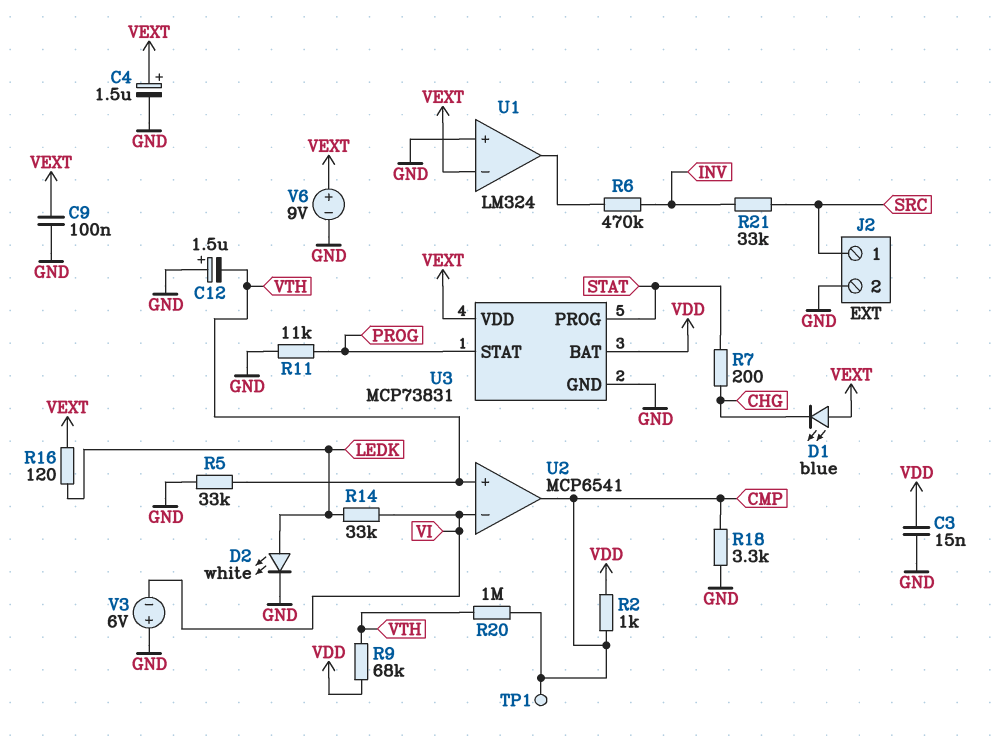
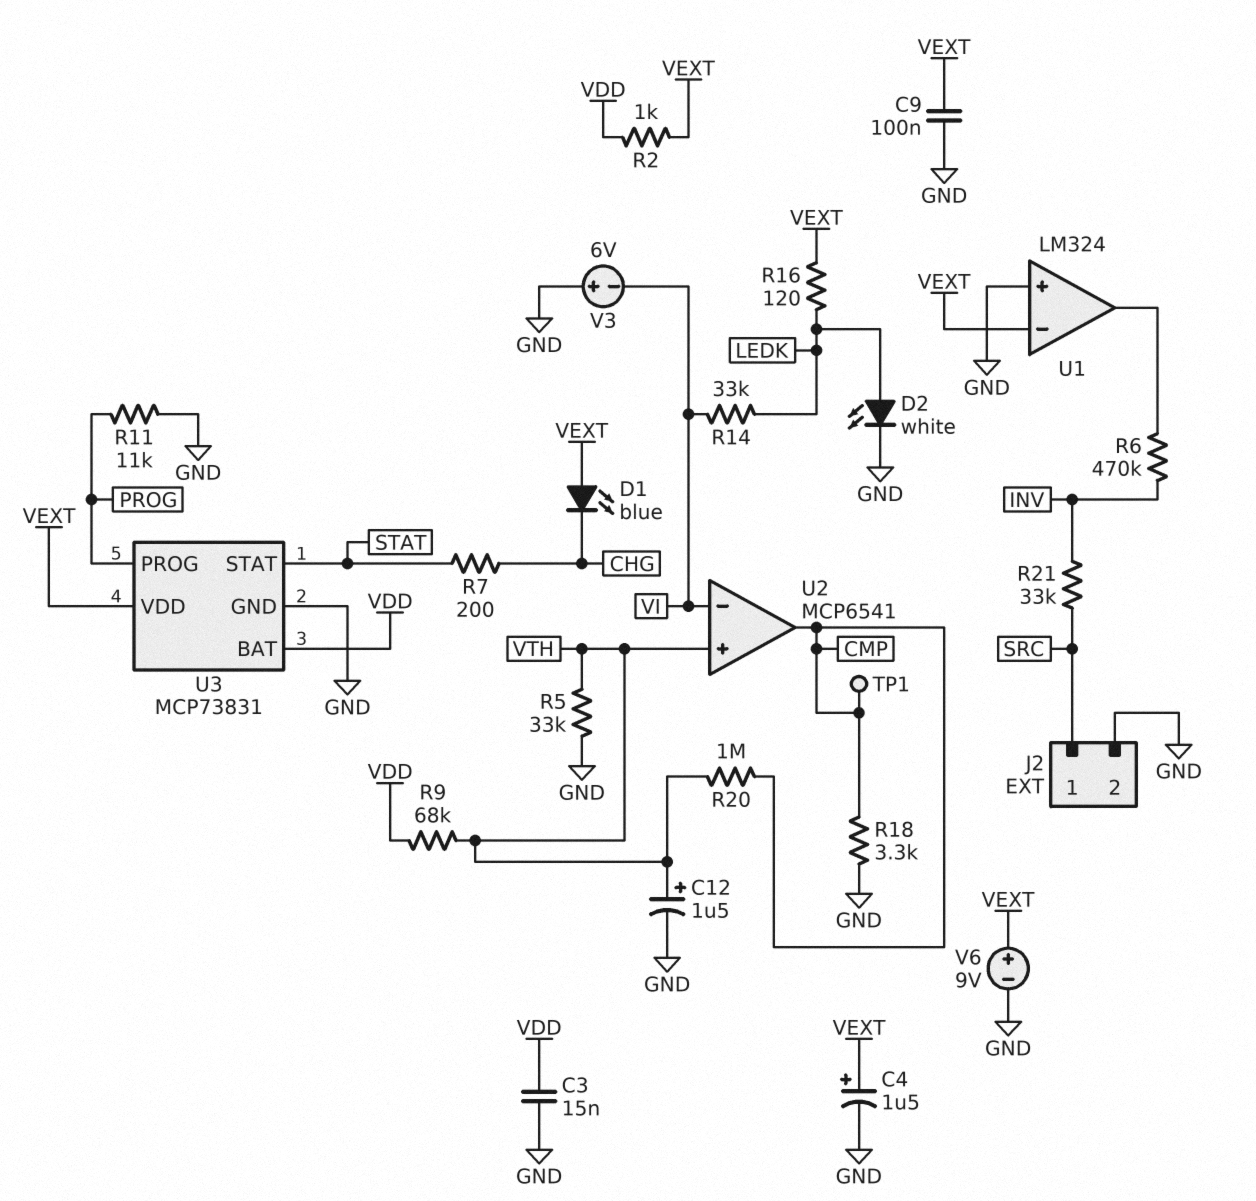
C12: 1.5uF (plus GND, minus VTH) -> 1.5uF (plus VTH, minus GND)
R2: 1k (CMP, VDD) -> 1k (VDD, VEXT)
U3 pin PROG: STAT -> PROG
U3 pin STAT: PROG -> STAT

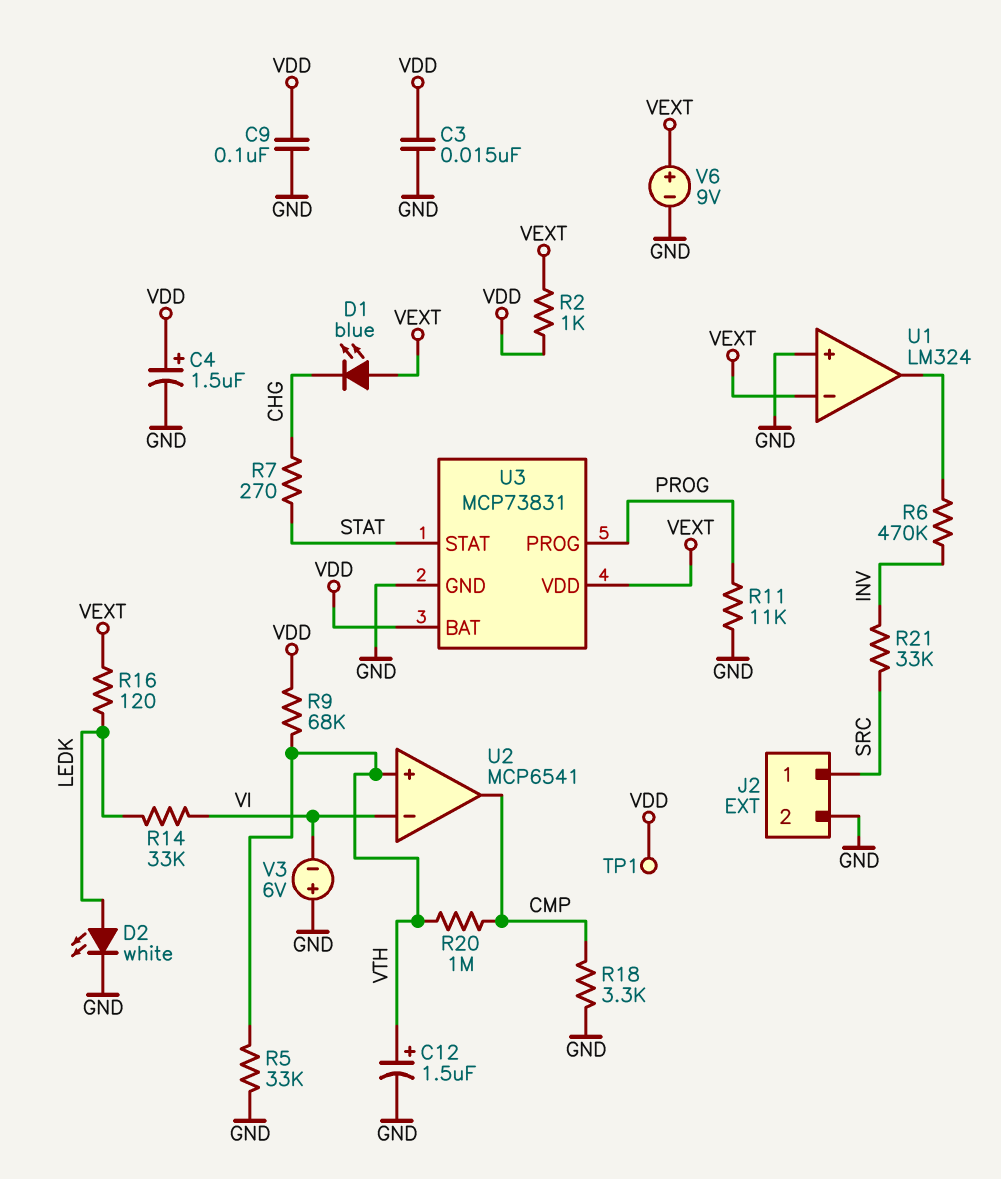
C4: 1.5uF (plus VEXT, minus GND) -> 1.5uF (plus VDD, minus GND)
C9: 100nF (GND, VEXT) -> 100nF (GND, VDD)
R7: 200 (CHG, STAT) -> 270 (CHG, STAT)
TP1: test point (CMP) -> test point (VDD)

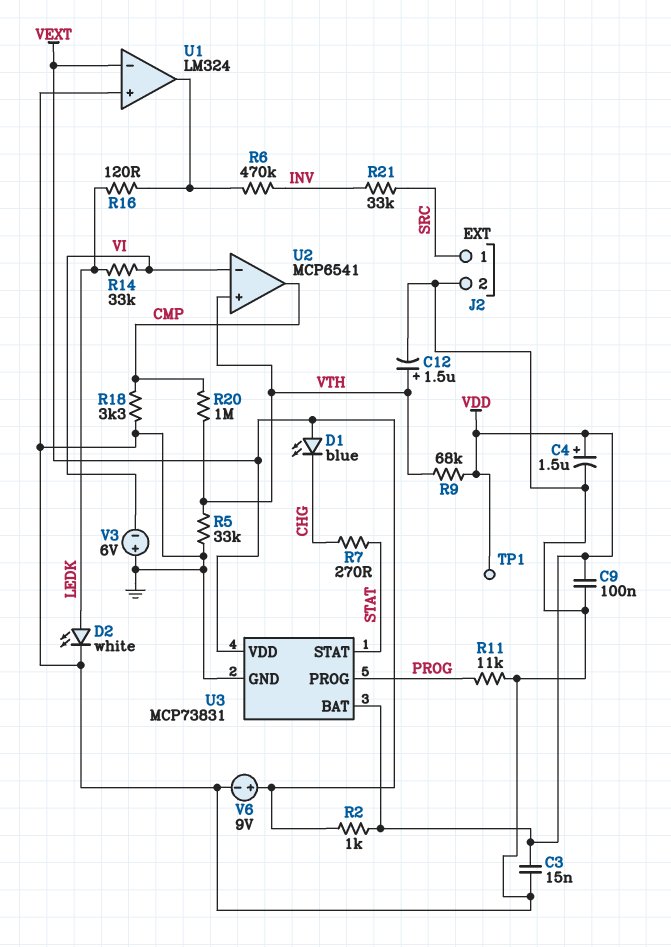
R16: 120 (LEDK, VEXT) -> 120 (LEDK, U1/out)

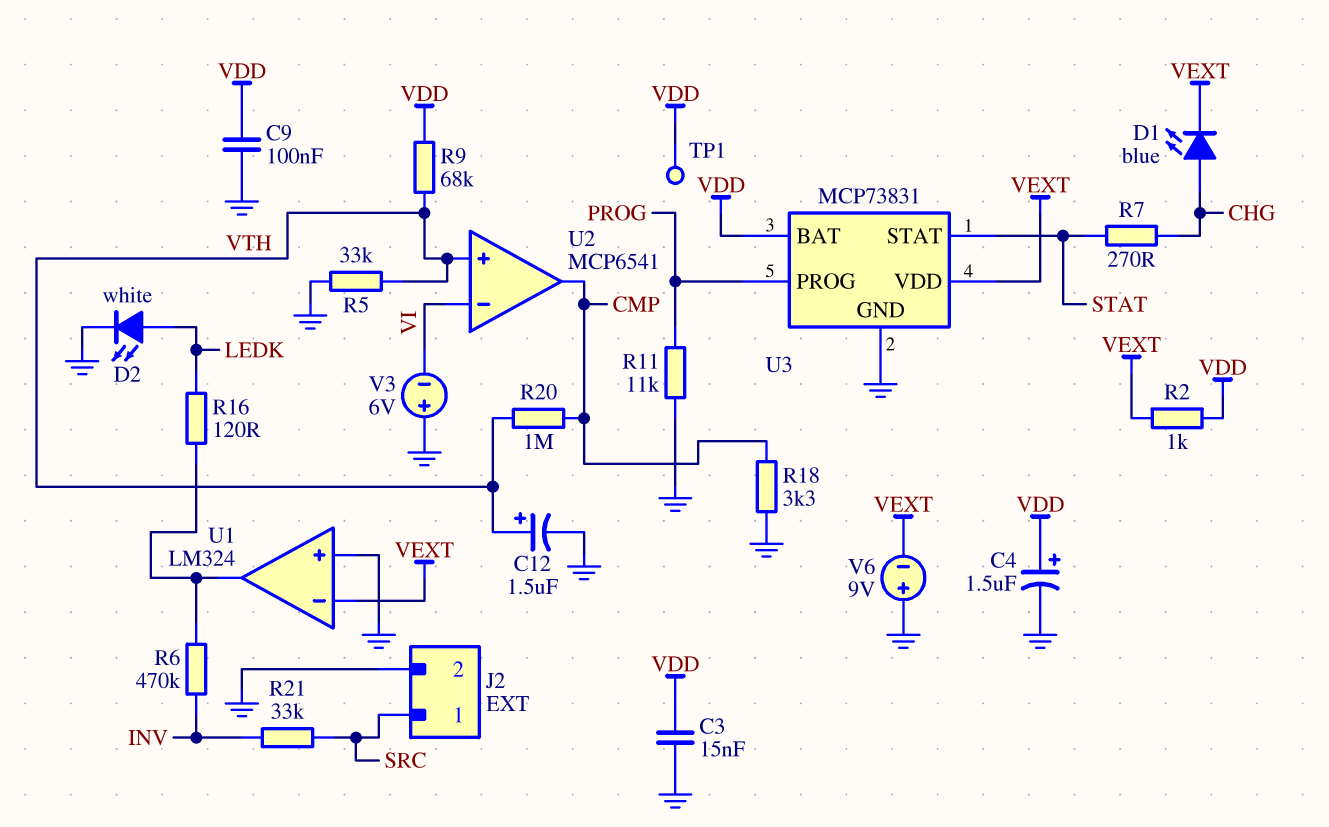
D1: LED blue (A VEXT, K CHG) -> LED blue (A CHG, K VEXT)
R14: 33k (LEDK, VI) -> none
V6: 9V (plus VEXT, minus GND) -> 9V (plus GND, minus VEXT)

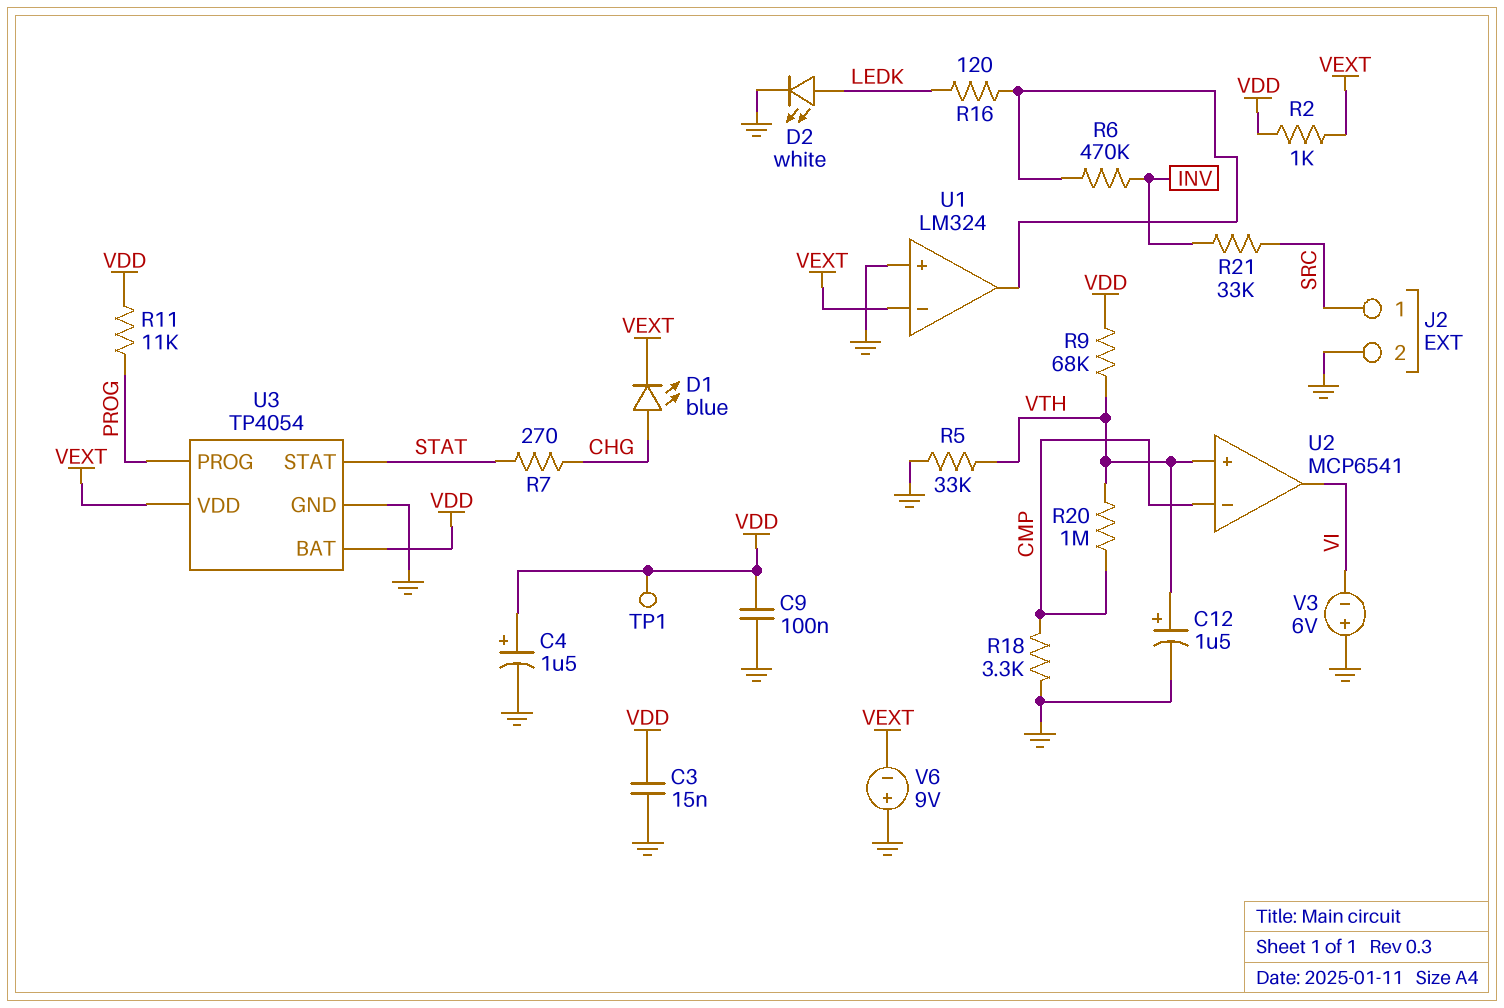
R11: 11k (GND, PROG) -> 11k (PROG, VDD)
U2 pin in-: VI -> CMP
U2 pin out: CMP -> VI
U3: MCP73831 -> TP4054

